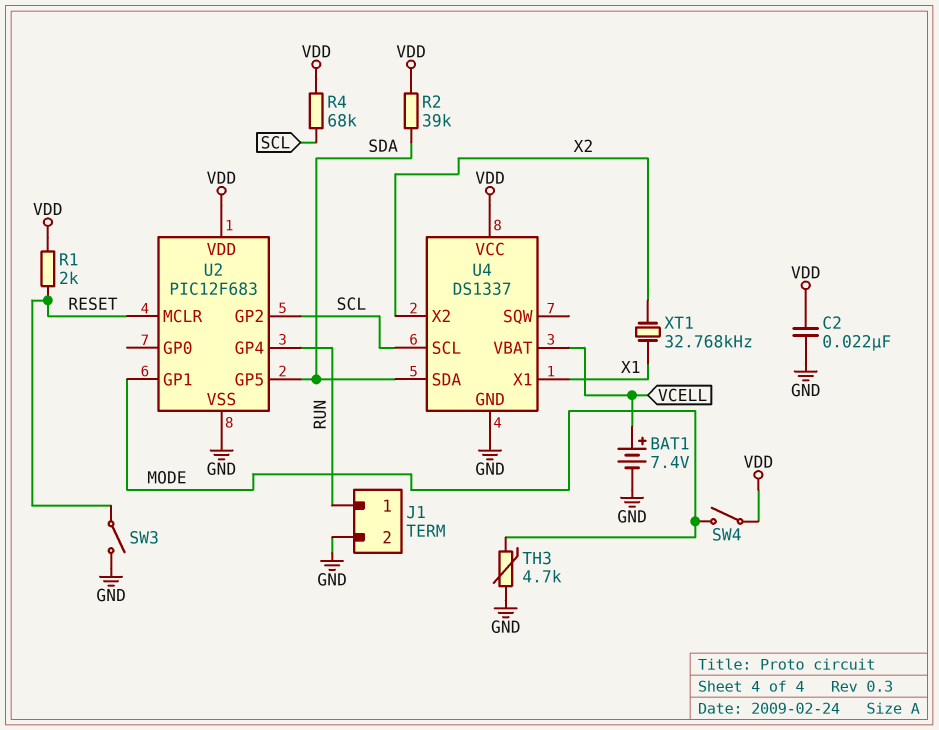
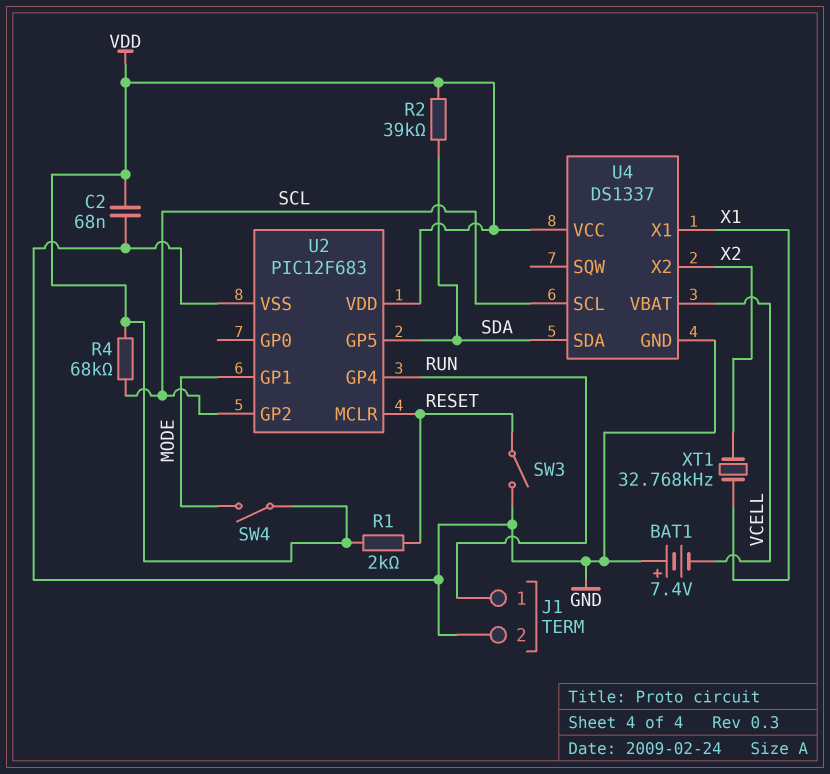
BAT1: 7.4V (plus VCELL, minus GND) -> 7.4V (plus GND, minus VCELL)
C2: 22nF (GND, VDD) -> 68nF (GND, VDD)
TH3: 4.7k (GND, MODE) -> none

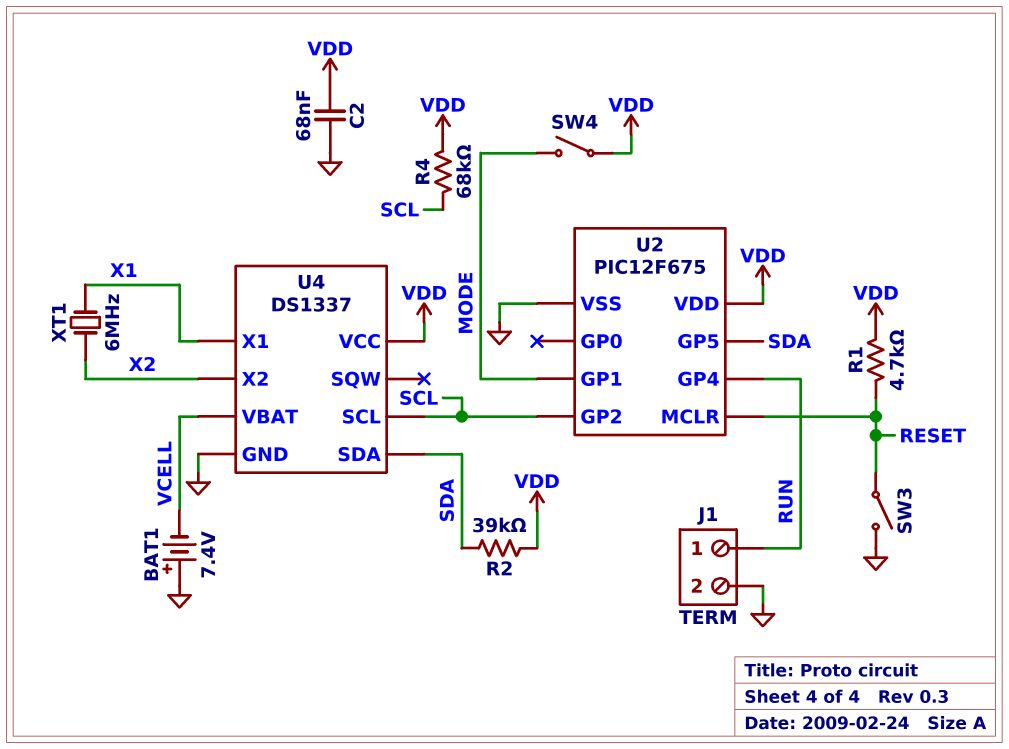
R1: 2k (RESET, VDD) -> 4.7k (RESET, VDD)
U2: PIC12F683 -> PIC12F675
XT1: 32.768kHz (X1, X2) -> 6MHz (X1, X2)

